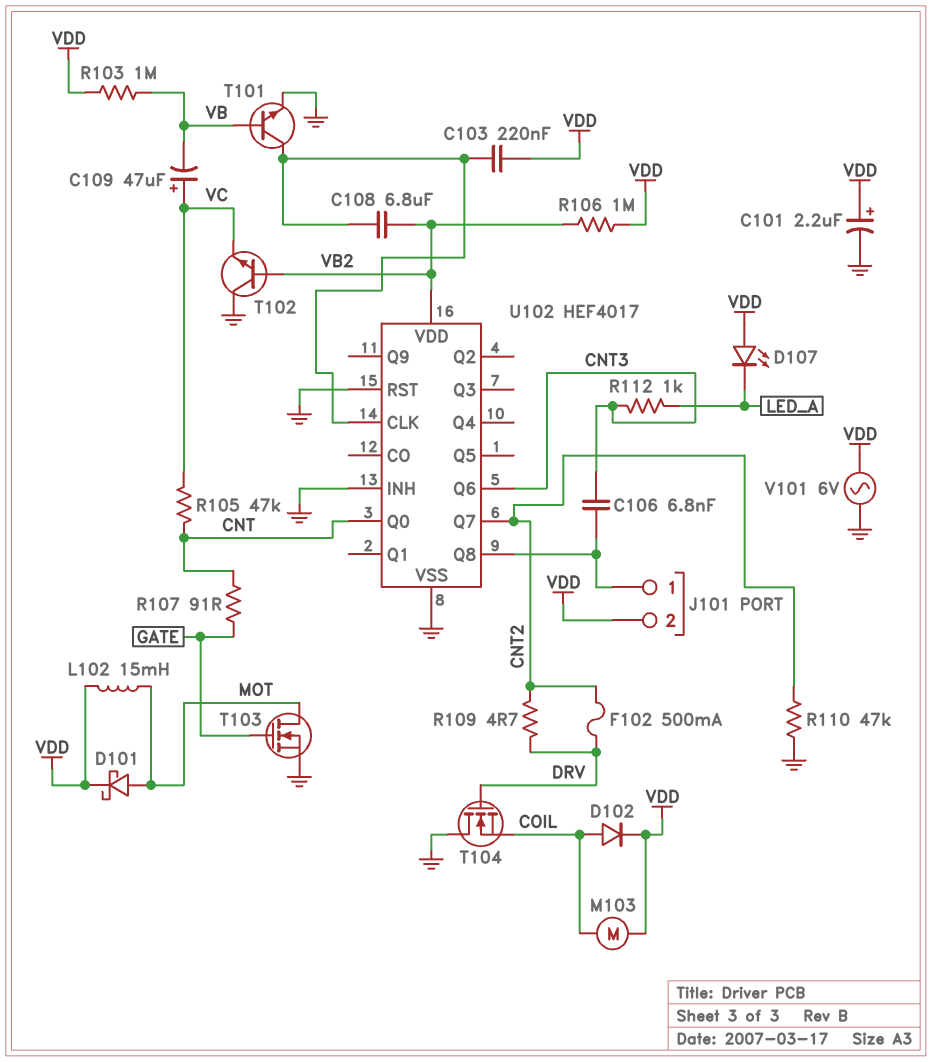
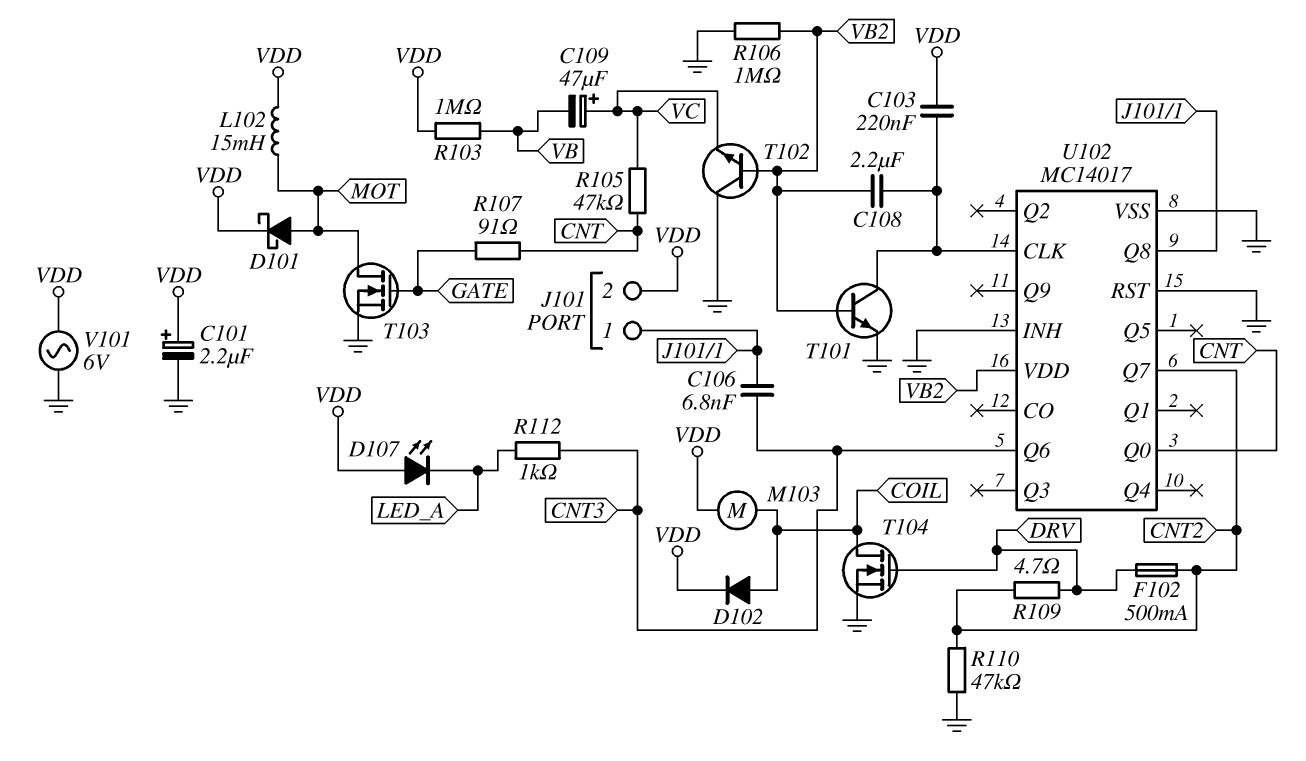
C108: 6.8uF (U102/CLK, VB2) -> 2.2uF (U102/CLK, VB2)
R106: 1M (VB2, VDD) -> 1M (GND, VB2)
T101: NPN (B VB, C U102/CLK, E GND) -> NPN (B VB2, C U102/CLK, E GND)
T104: NMOS (G DRV, D GND, S COIL) -> NMOS (G DRV, D COIL, S GND)
U102: HEF4017 -> MC14017

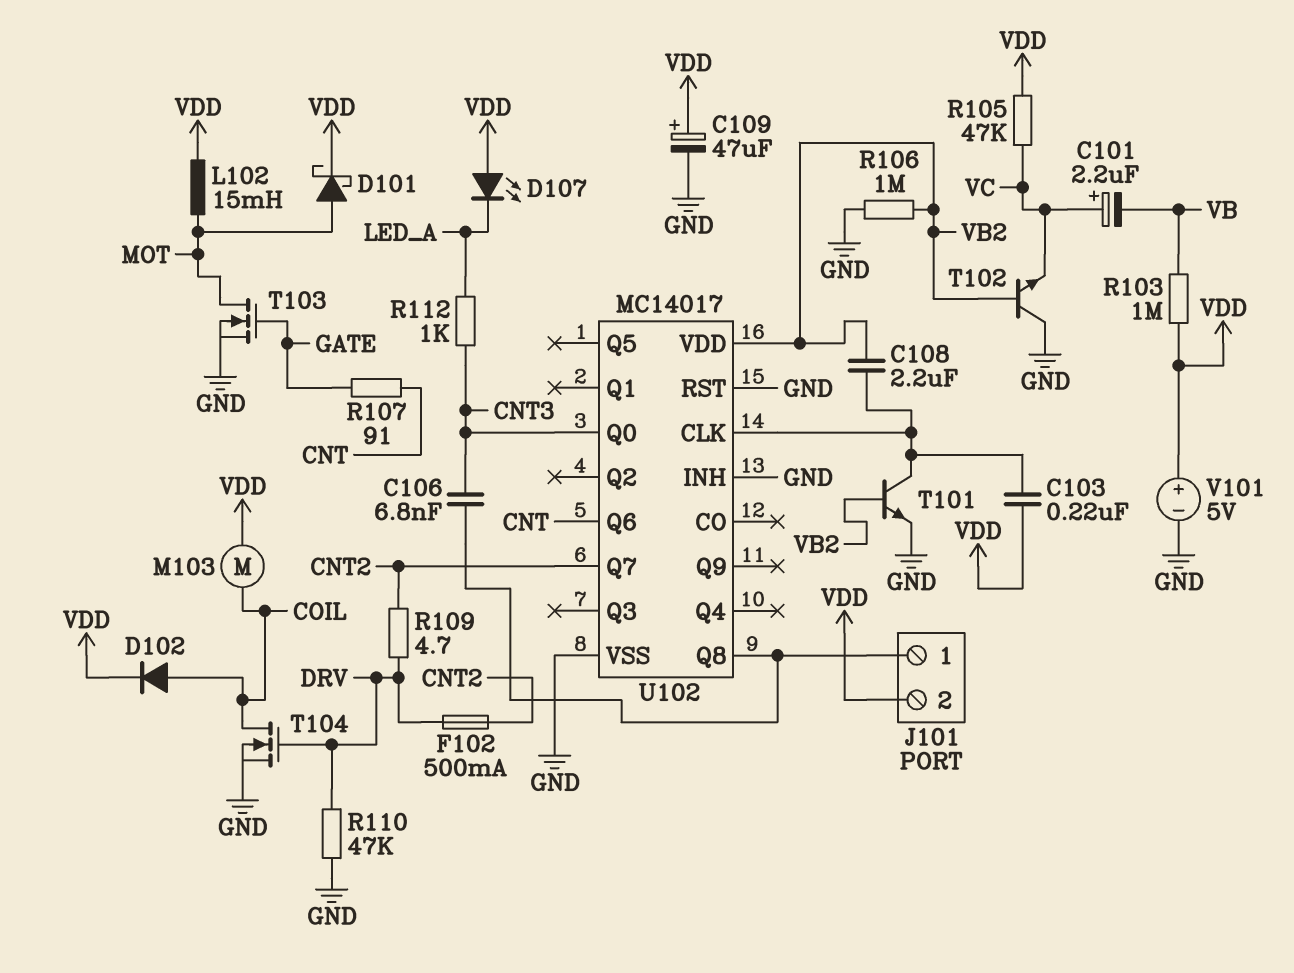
C101: 2.2uF (plus VDD, minus GND) -> 2.2uF (plus VC, minus VB)
C109: 47uF (plus VC, minus VB) -> 47uF (plus VDD, minus GND)
R105: 47k (CNT, VC) -> 47k (VC, VDD)
R110: 47k (CNT2, GND) -> 47k (DRV, GND)
U102 pin Q0: CNT -> CNT3
U102 pin Q6: CNT3 -> CNT
V101: AC 6V (GND, VDD) -> 5V (plus VDD, minus GND)

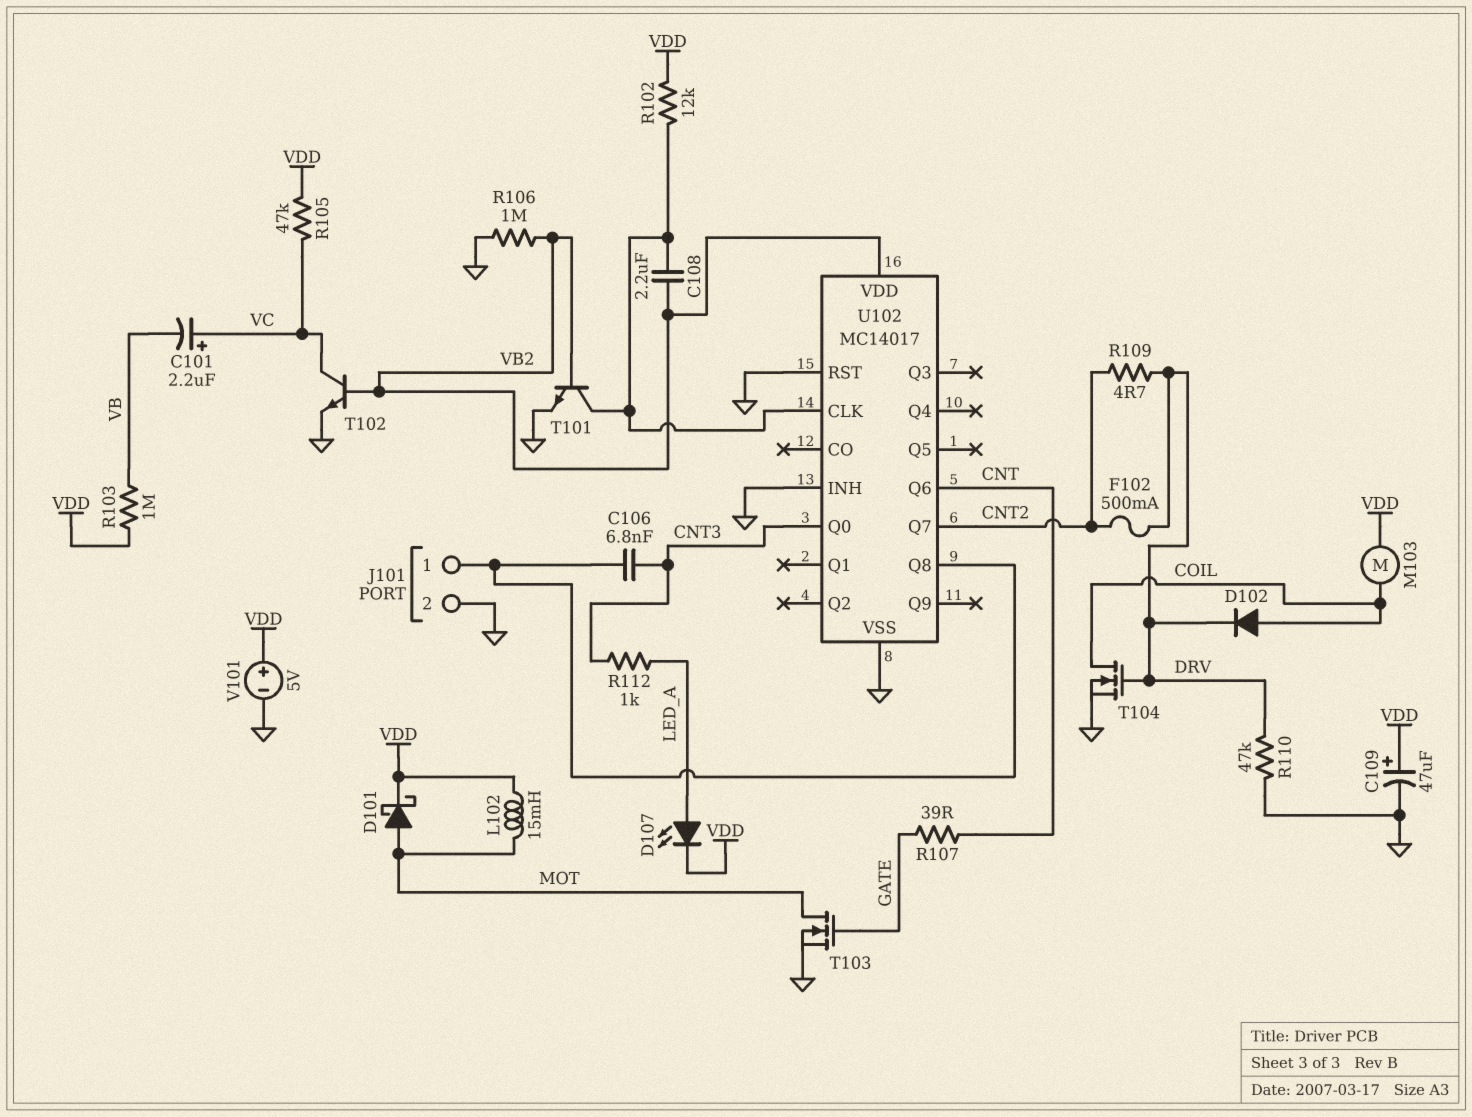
C103: 220nF (U102/CLK, VDD) -> none
D102: diode (A COIL, K VDD) -> diode (A COIL, K DRV)
D107: LED (A VDD, K LED_A) -> LED (A LED_A, K VDD)
J101 pin 2: VDD -> GND
R102: none -> 12k (U102/CLK, VDD)
R107: 91 (CNT, GATE) -> 39 (CNT, GATE)
T102: NPN (B VB2, C GND, E VC) -> NPN (B VB2, C VC, E GND)

